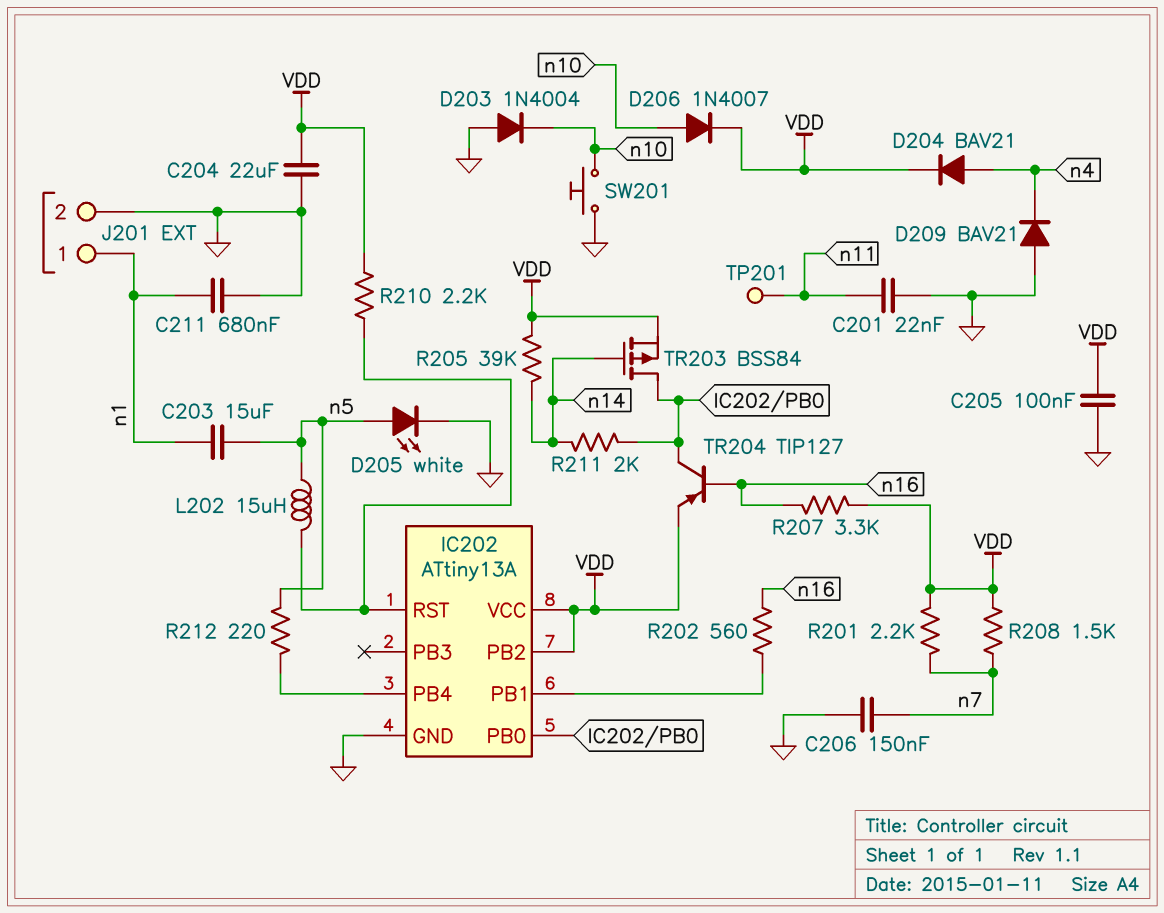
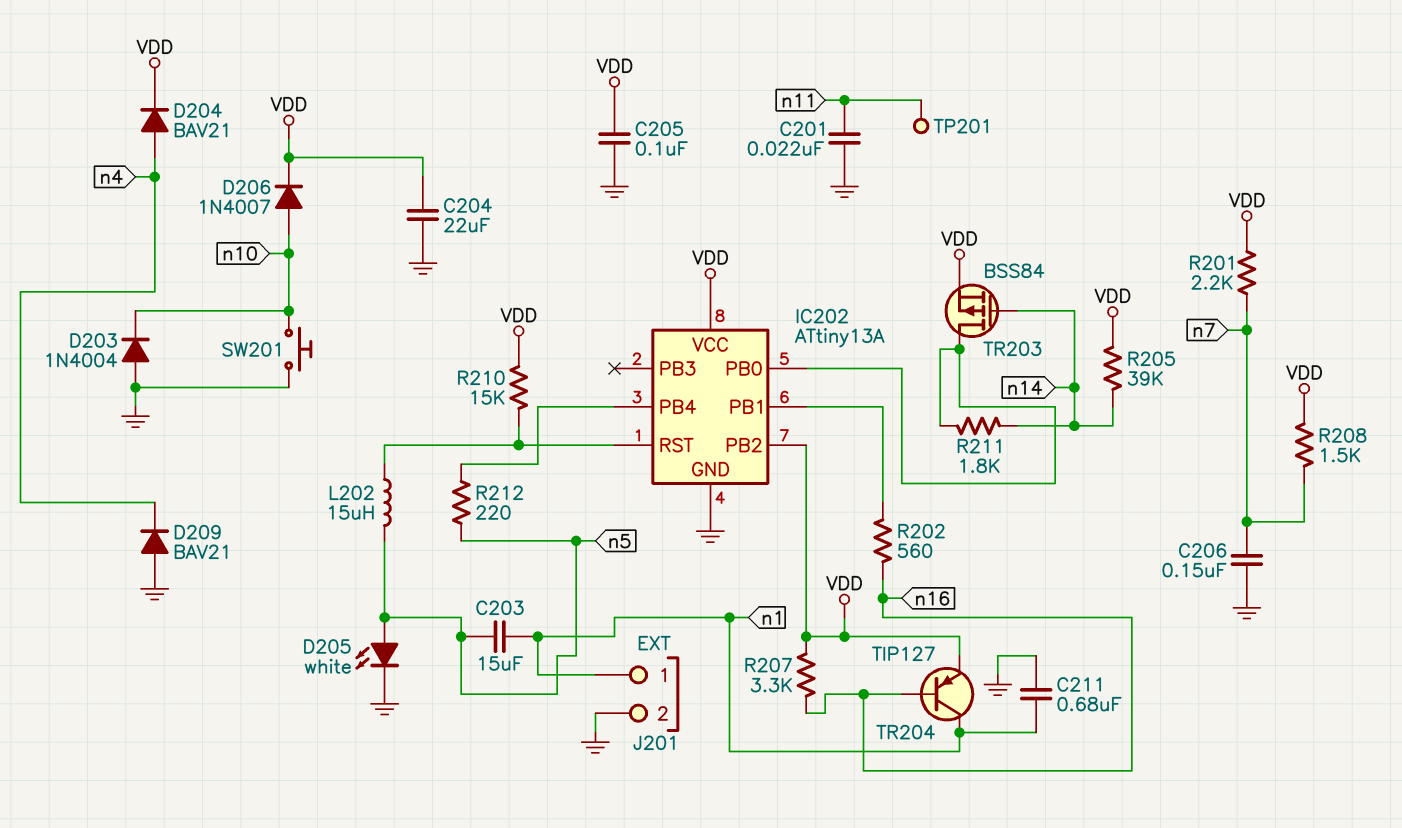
R210: 2.2k (IC202/RST, VDD) -> 15k (IC202/RST, VDD)
R211: 2k (IC202/PB0, n14) -> 1.8k (IC202/PB0, n14)
TR204: PNP TIP127 (B n16, C IC202/PB0, E VDD) -> PNP TIP127 (B n16, C n1, E VDD)

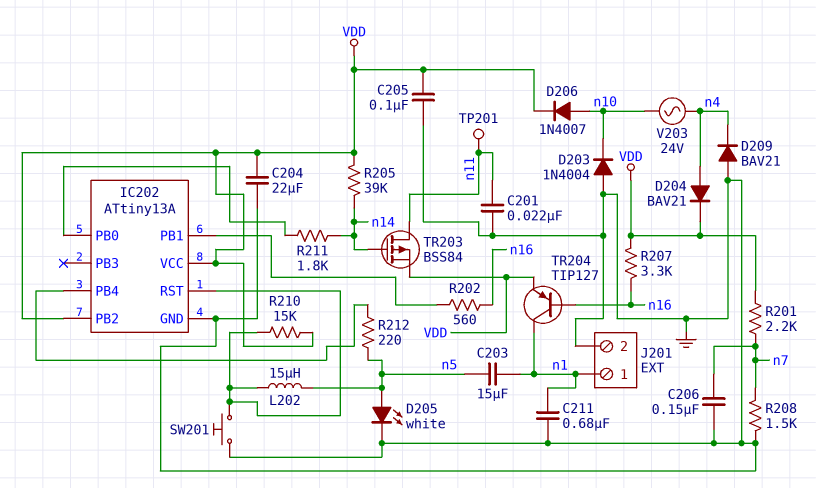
R208: 1.5k (VDD, n7) -> 1.5k (GND, n7)
SW201: button (GND, n10) -> button (GND, IC202/RST)
TR203: PMOS BSS84 (G n14, D IC202/PB0, S VDD) -> PMOS BSS84 (G n14, D n11, S VDD)
V203: none -> AC 24V (n4, n10)

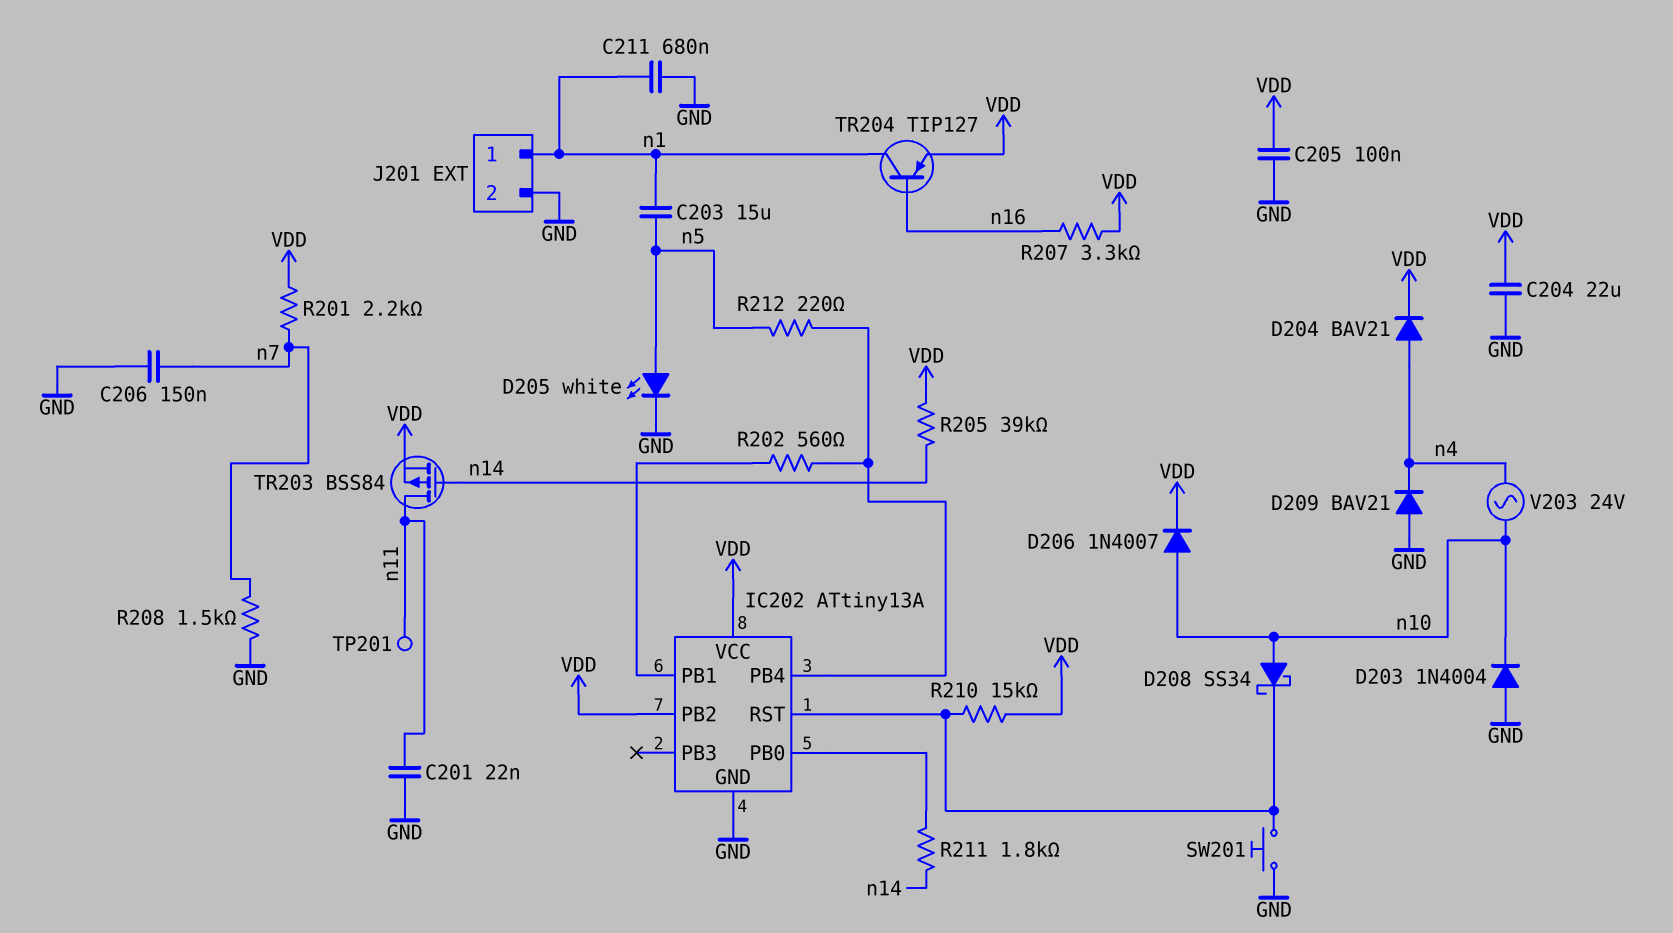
D208: none -> schottky SS34 (A n10, K IC202/RST)
L202: 15uH (IC202/RST, n5) -> none
R202: 560 (IC202/PB1, n16) -> 560 (IC202/PB1, IC202/PB4)

